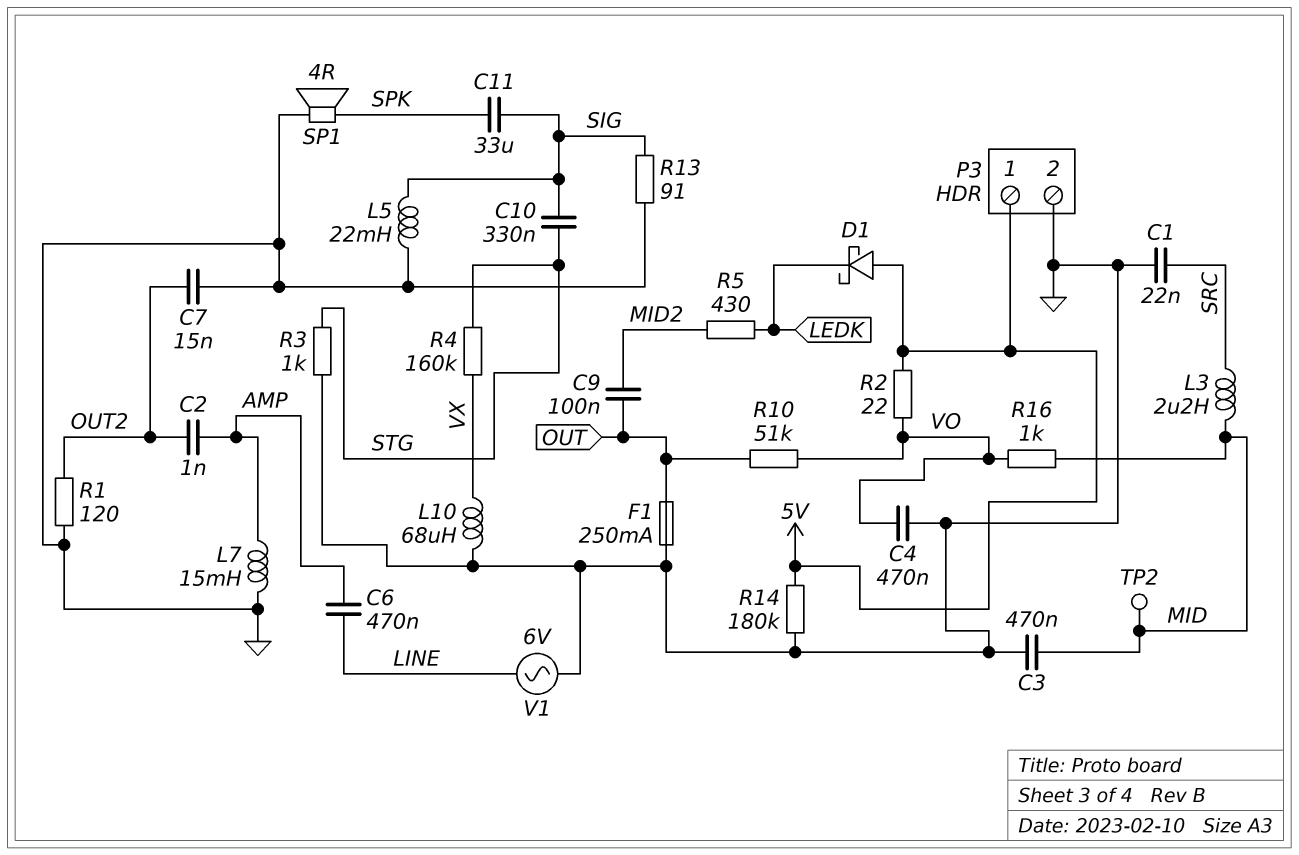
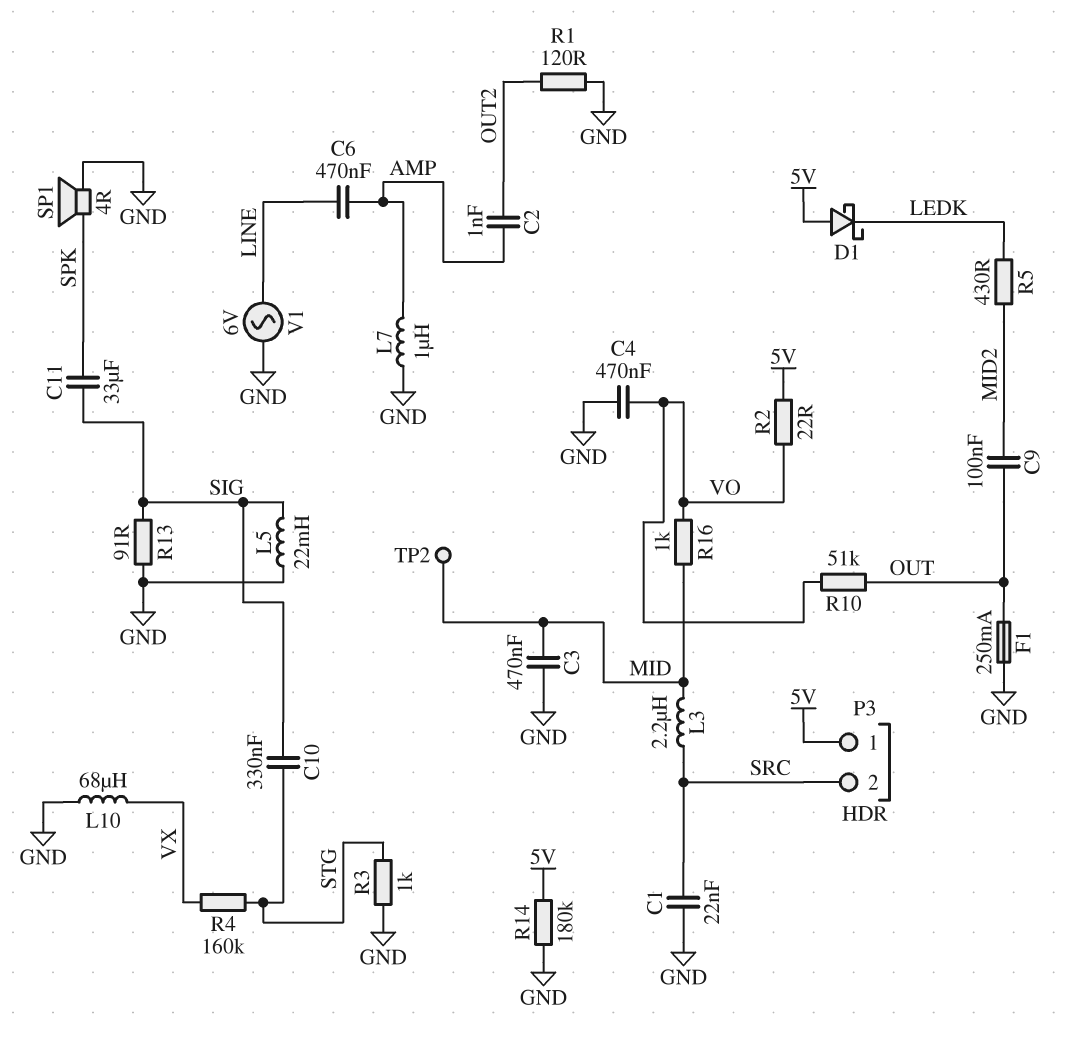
C7: 15nF (GND, OUT2) -> none
L7: 15mH (AMP, GND) -> 1uH (AMP, GND)
P3 pin 2: GND -> SRC

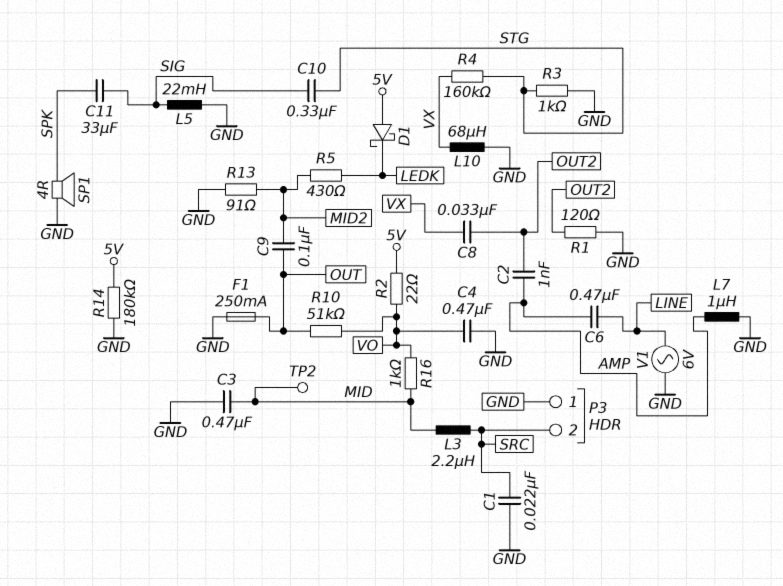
C8: none -> 33nF (OUT2, VX)
P3 pin 1: 5V -> GND
R13: 91 (GND, SIG) -> 91 (GND, MID2)

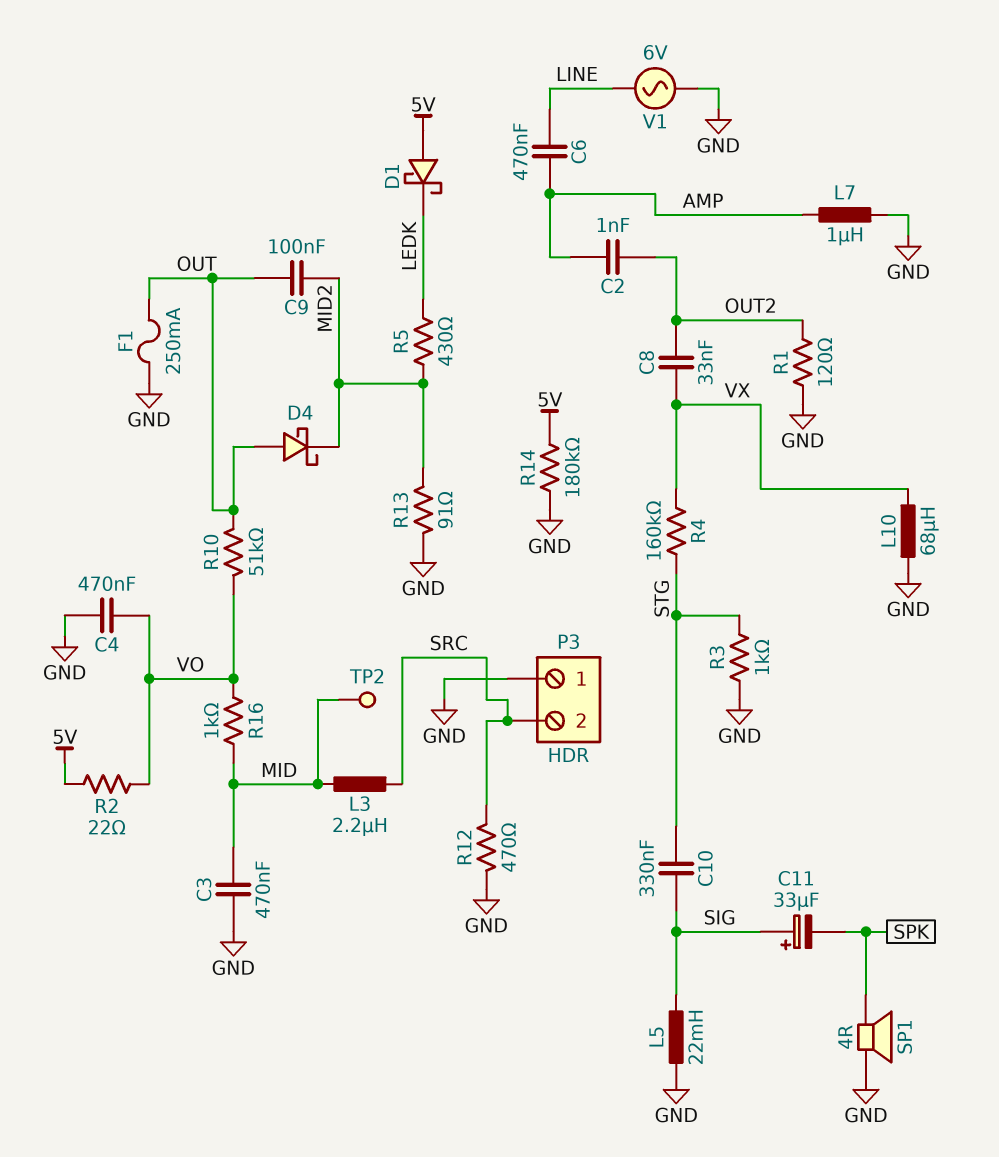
C1: 22nF (GND, SRC) -> none
C11: 33uF (SIG, SPK) -> 33uF (plus SIG, minus SPK)
D4: none -> schottky (A OUT, K MID2)
R12: none -> 470 (GND, SRC)

